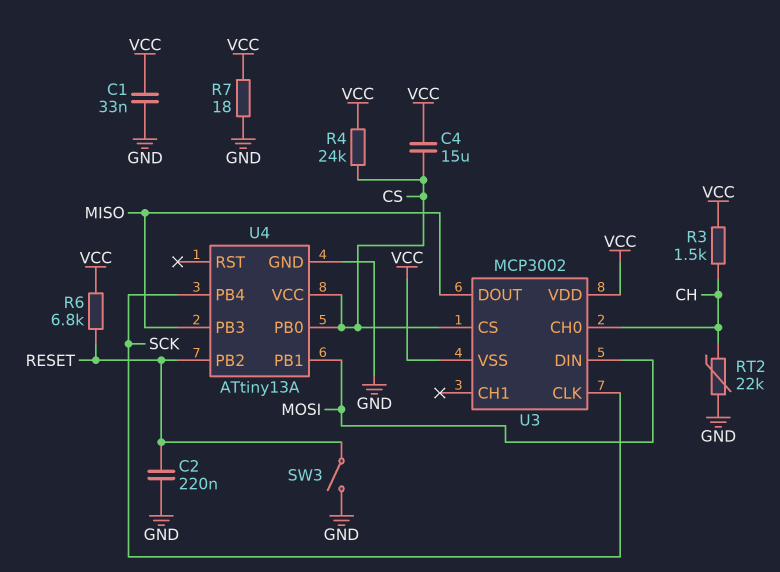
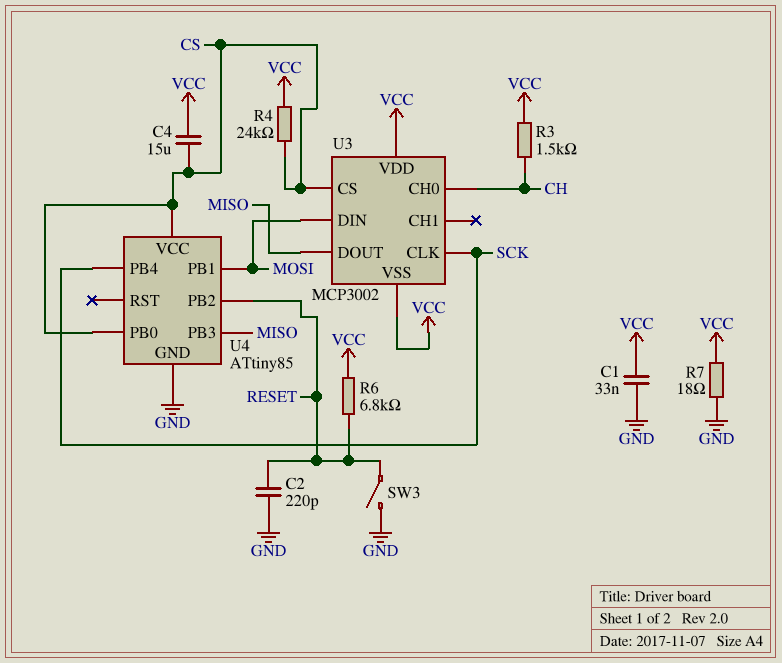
C2: 220nF (GND, RESET) -> 220pF (GND, RESET)
RT2: 22k (CH, GND) -> none
U4: ATtiny13A -> ATtiny85

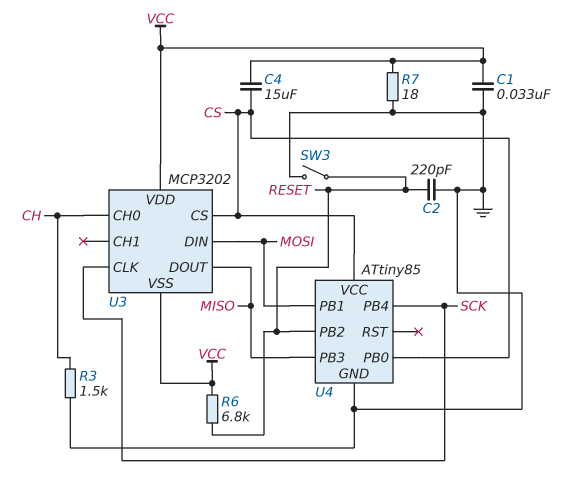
R3: 1.5k (CH, VCC) -> 1.5k (CH, GND)
R4: 24k (CS, VCC) -> none
U3: MCP3002 -> MCP3202

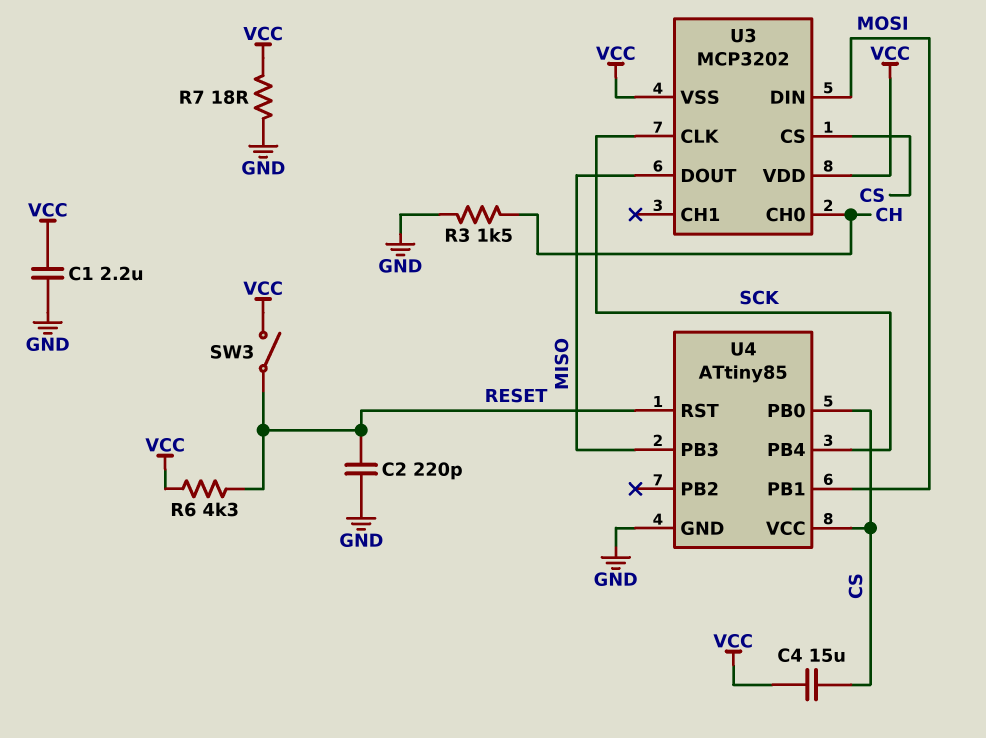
C1: 33nF (GND, VCC) -> 2.2uF (GND, VCC)
R6: 6.8k (RESET, VCC) -> 4.3k (RESET, VCC)
SW3: switch (GND, RESET) -> switch (RESET, VCC)
U4 pin PB2: RESET -> none
U4 pin RST: none -> RESET

